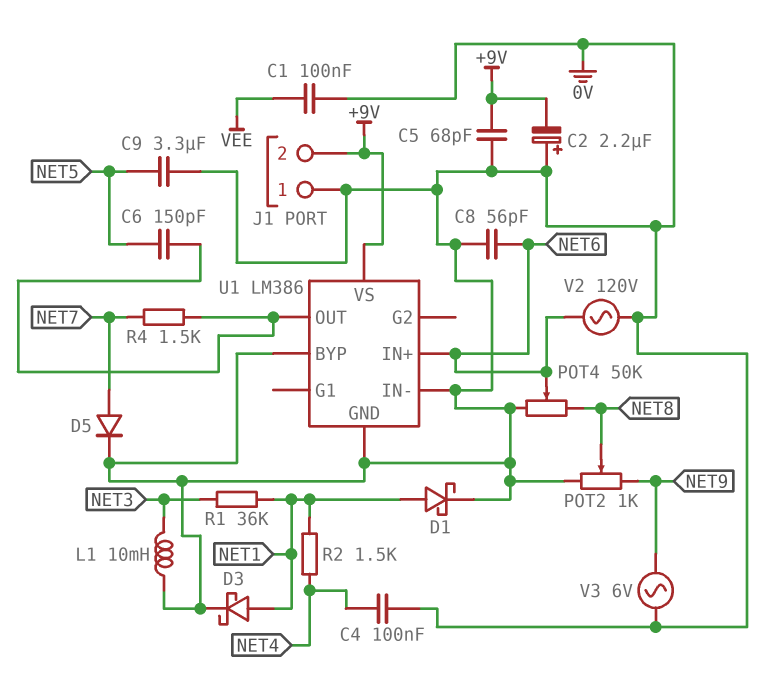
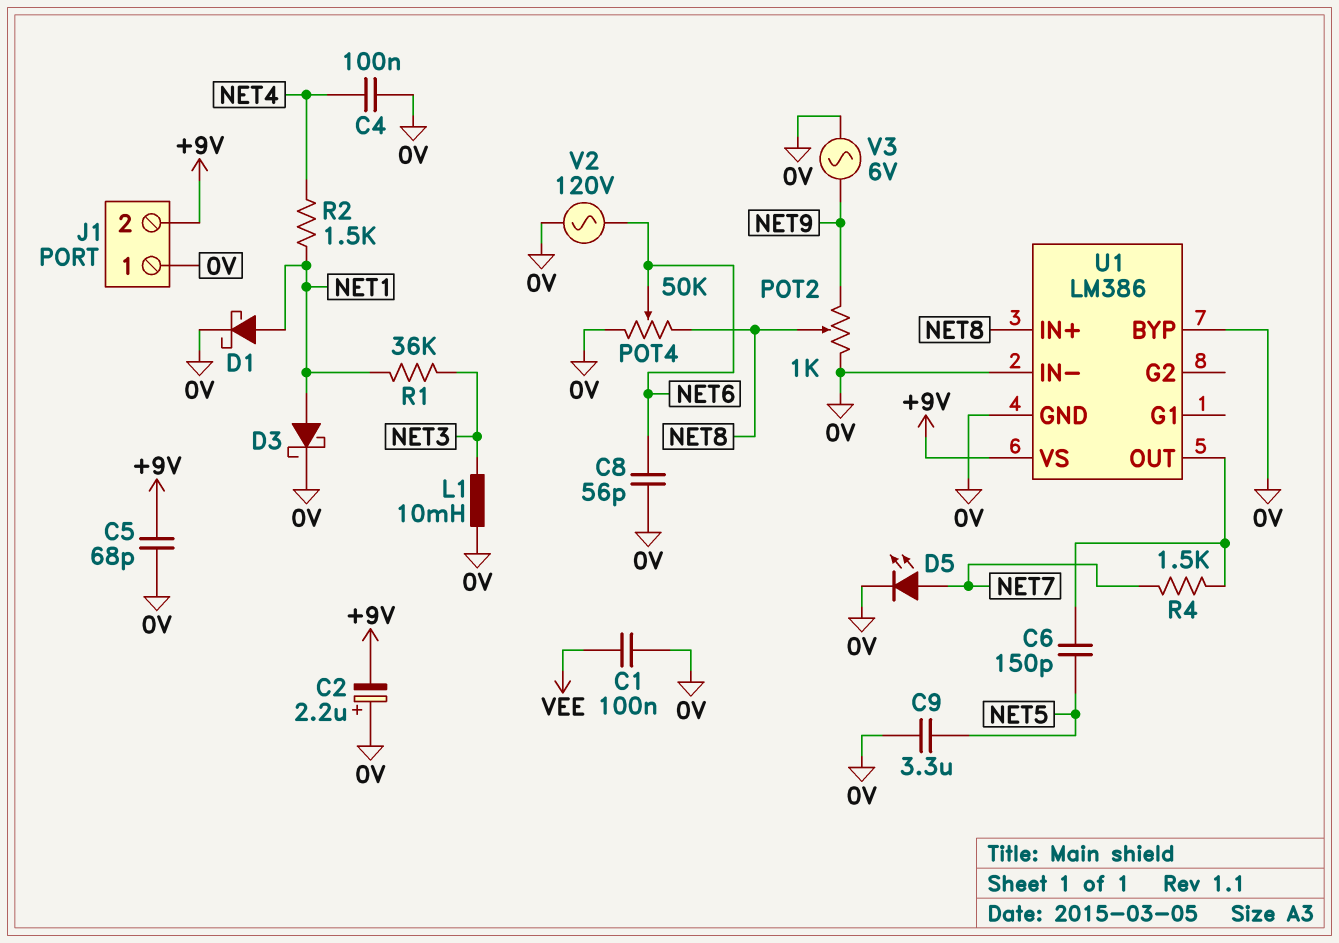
D5: diode (A NET7, K 0V) -> LED (A NET7, K 0V)
U1 pin IN+: NET6 -> NET8

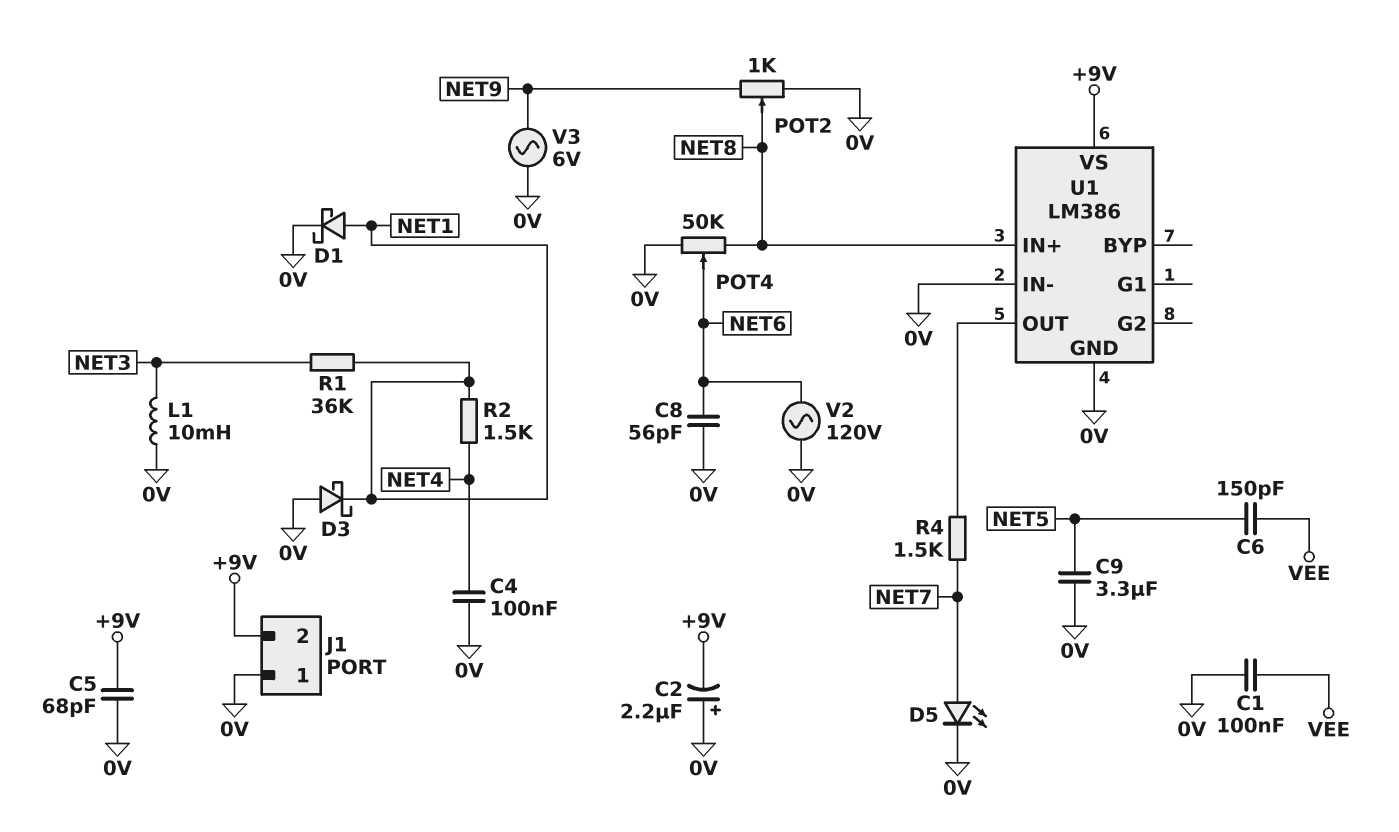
C6: 150pF (NET5, U1/OUT) -> 150pF (NET5, VEE)
D3: schottky (A NET1, K 0V) -> schottky (A 0V, K NET1)
U1 pin BYP: 0V -> none

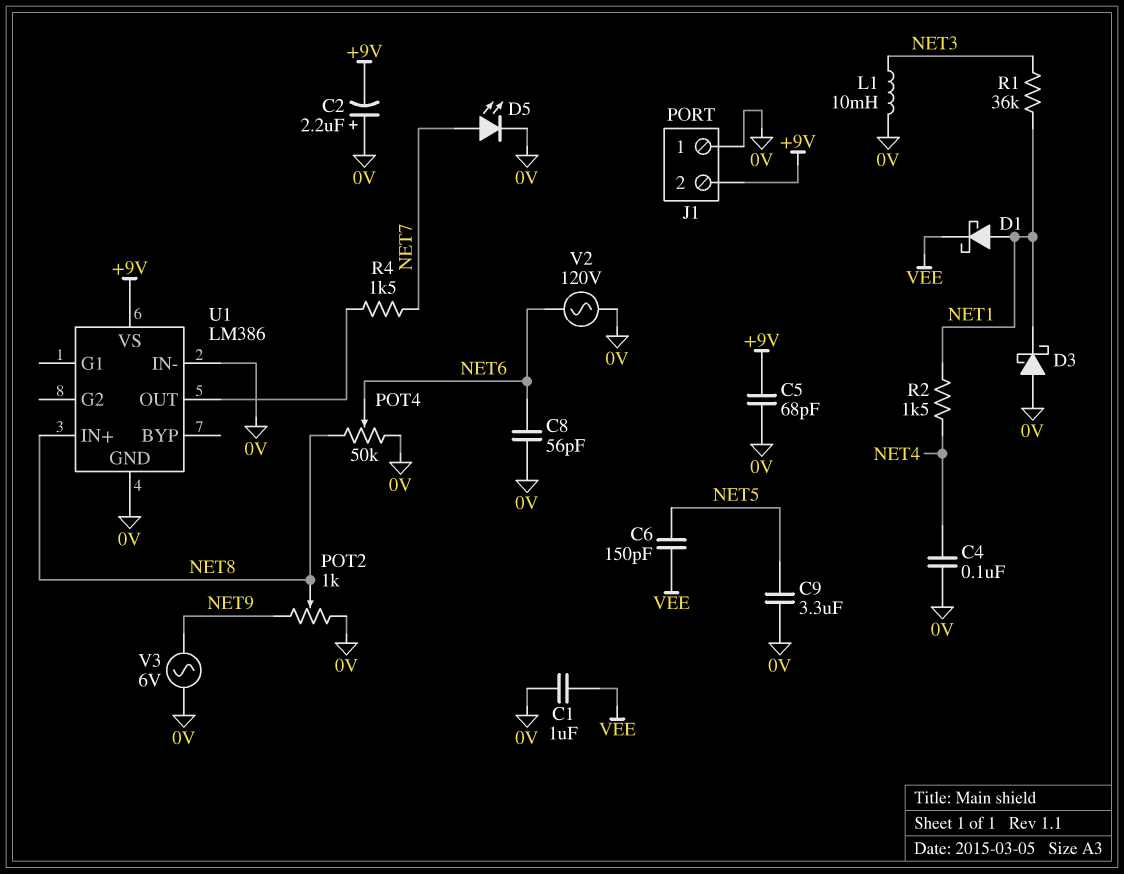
C1: 100nF (0V, VEE) -> 1uF (0V, VEE)
D1: schottky (A NET1, K 0V) -> schottky (A NET1, K VEE)

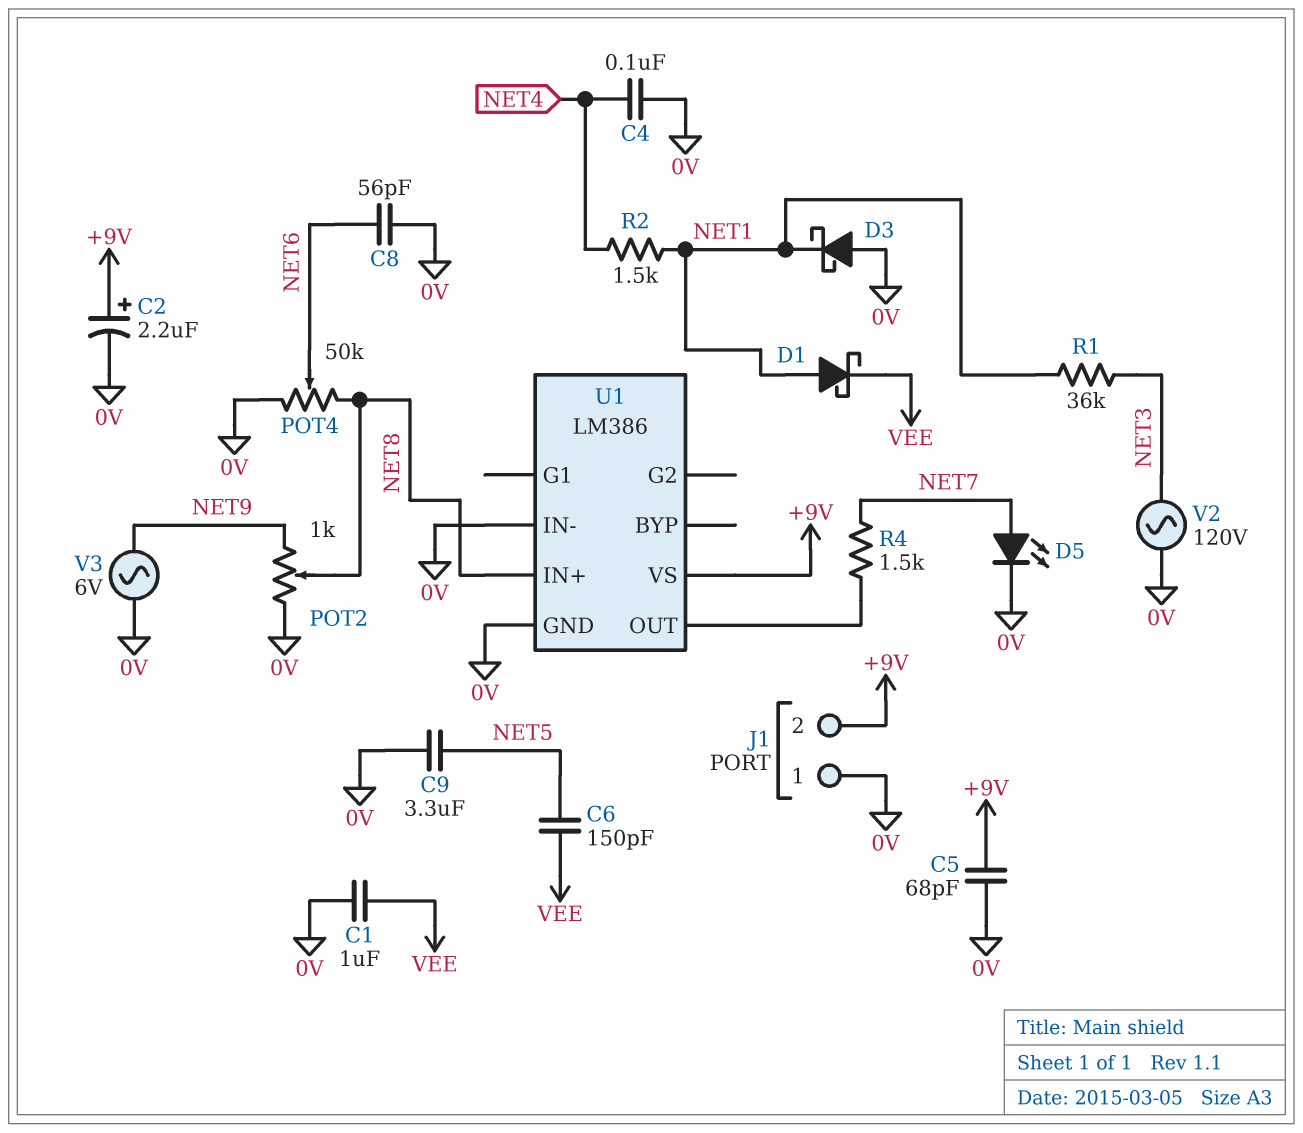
C2: 2.2uF (plus 0V, minus +9V) -> 2.2uF (plus +9V, minus 0V)
L1: 10mH (0V, NET3) -> none
V2: AC 120V (0V, NET6) -> AC 120V (0V, NET3)

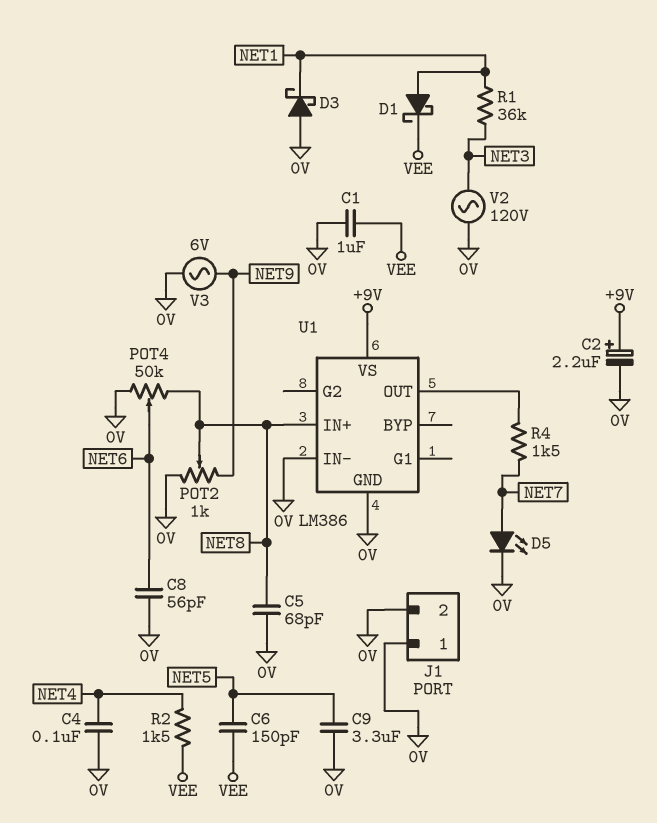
C5: 68pF (+9V, 0V) -> 68pF (0V, NET8)
J1 pin 2: +9V -> 0V
R2: 1.5k (NET1, NET4) -> 1.5k (NET4, VEE)

